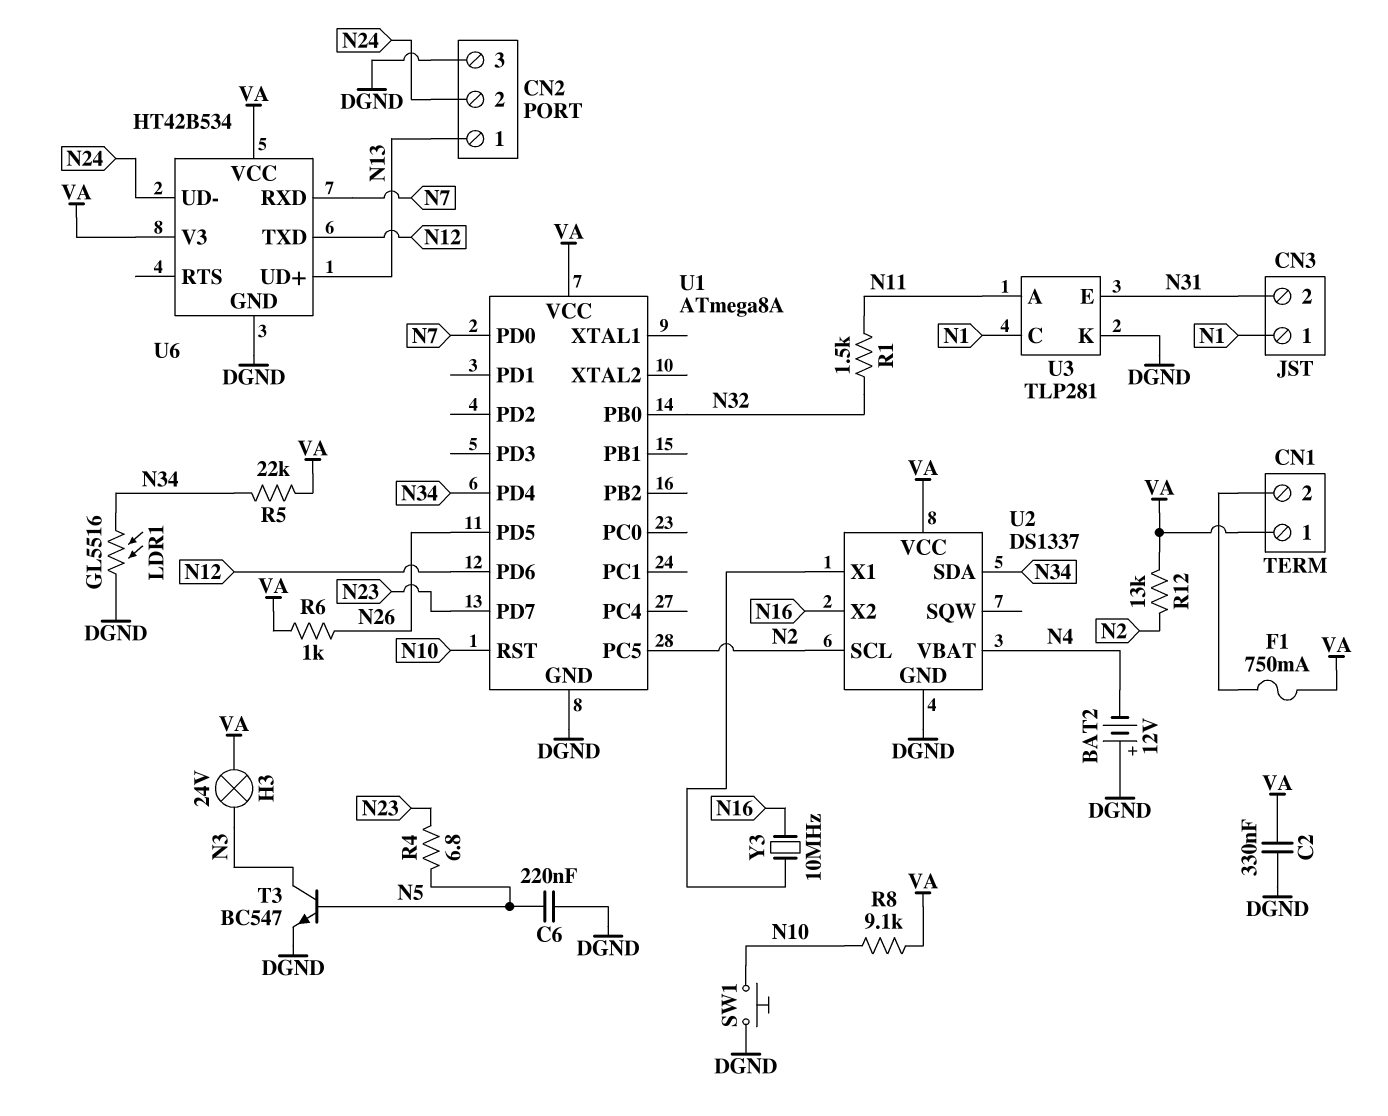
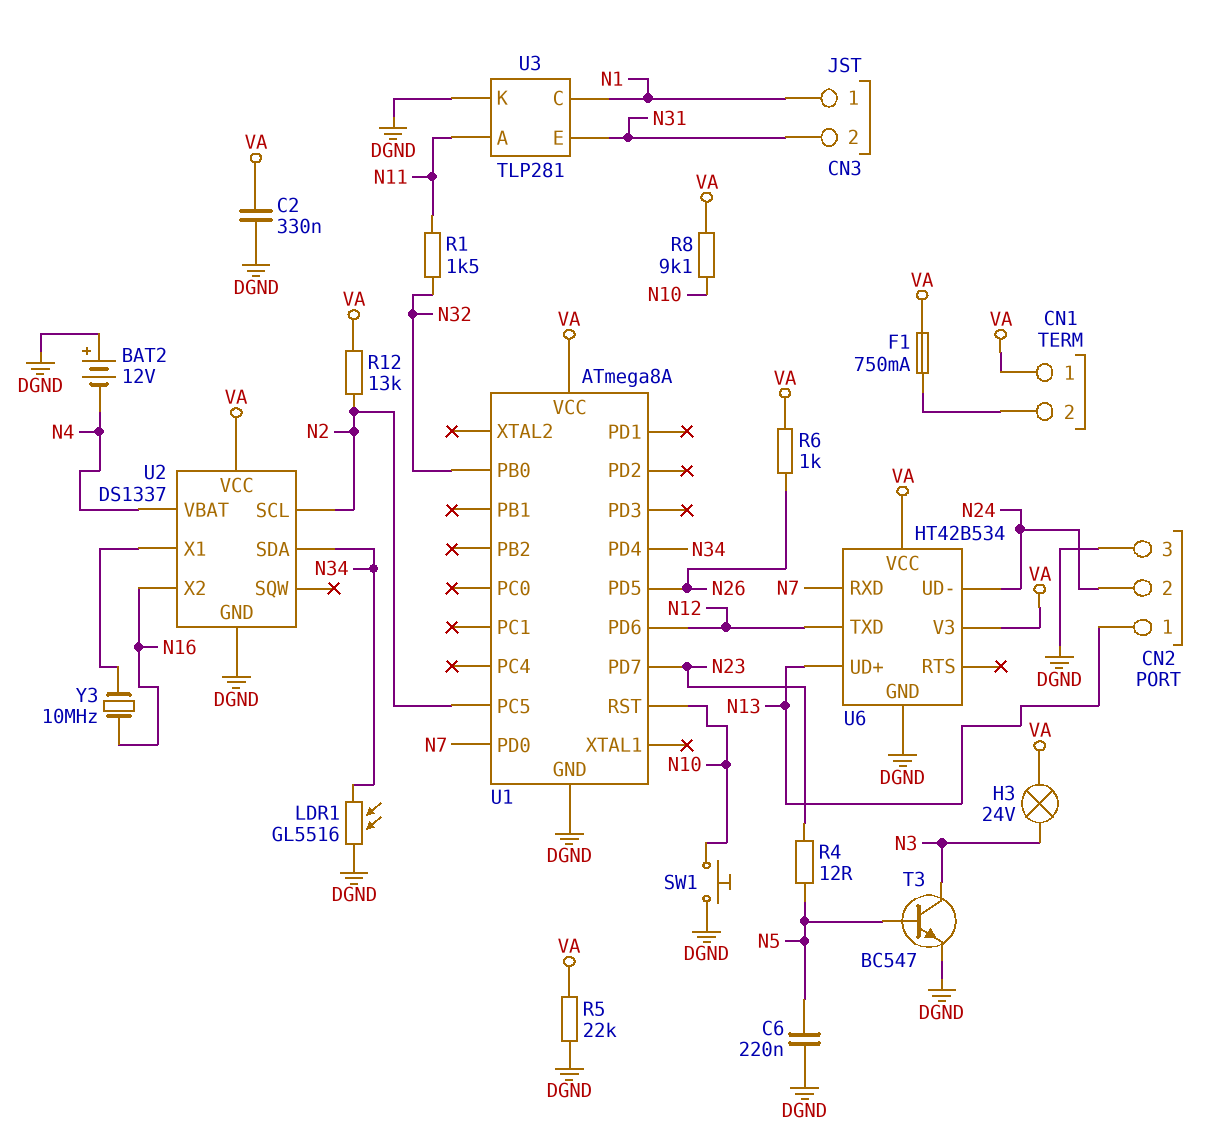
R4: 6.8 (N5, N23) -> 12 (N5, N23)
R5: 22k (N34, VA) -> 22k (DGND, VA)

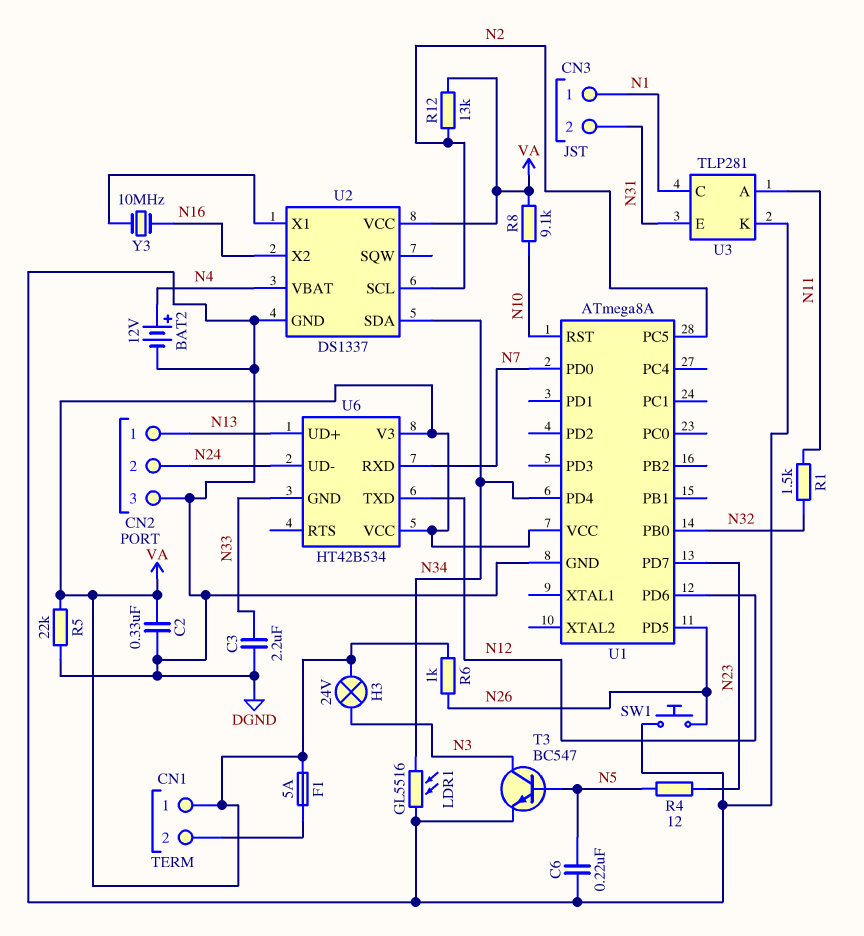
BAT2: 12V (plus DGND, minus N4) -> 12V (plus N4, minus DGND)
C3: none -> 2.2uF (DGND, N33)
F1: 750mA (CN1/2, VA) -> 5A (CN1/2, VA)
SW1: button (DGND, N10) -> button (DGND, N26)
U6 pin GND: DGND -> N33

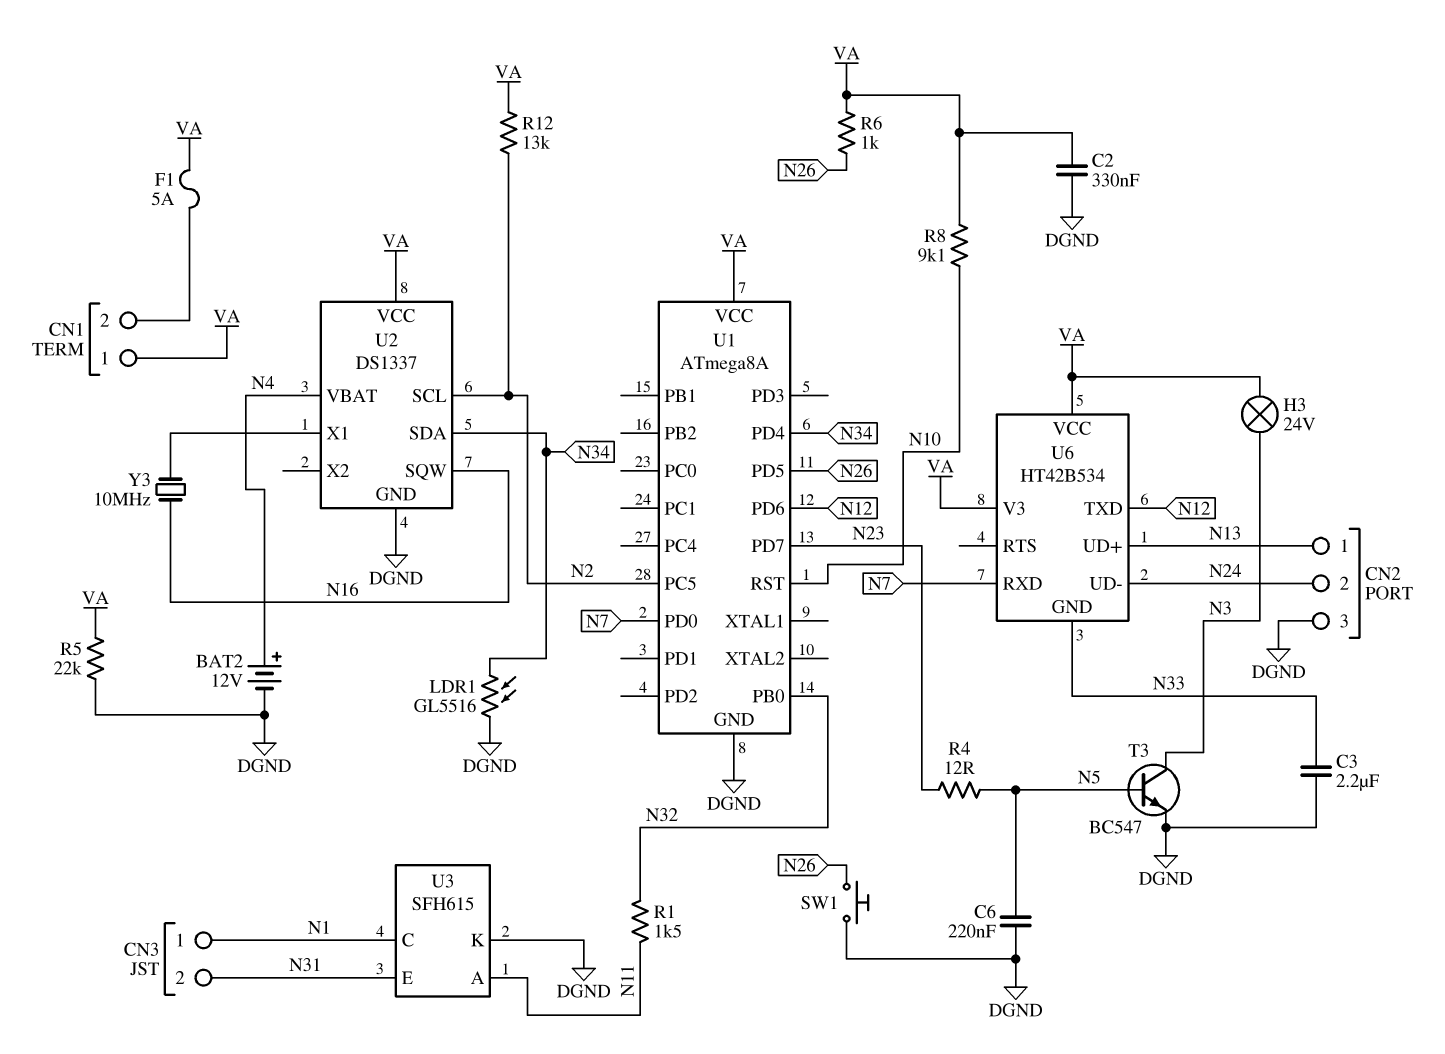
U2 pin SQW: none -> N16
U2 pin X2: N16 -> none
U3: TLP281 -> SFH615

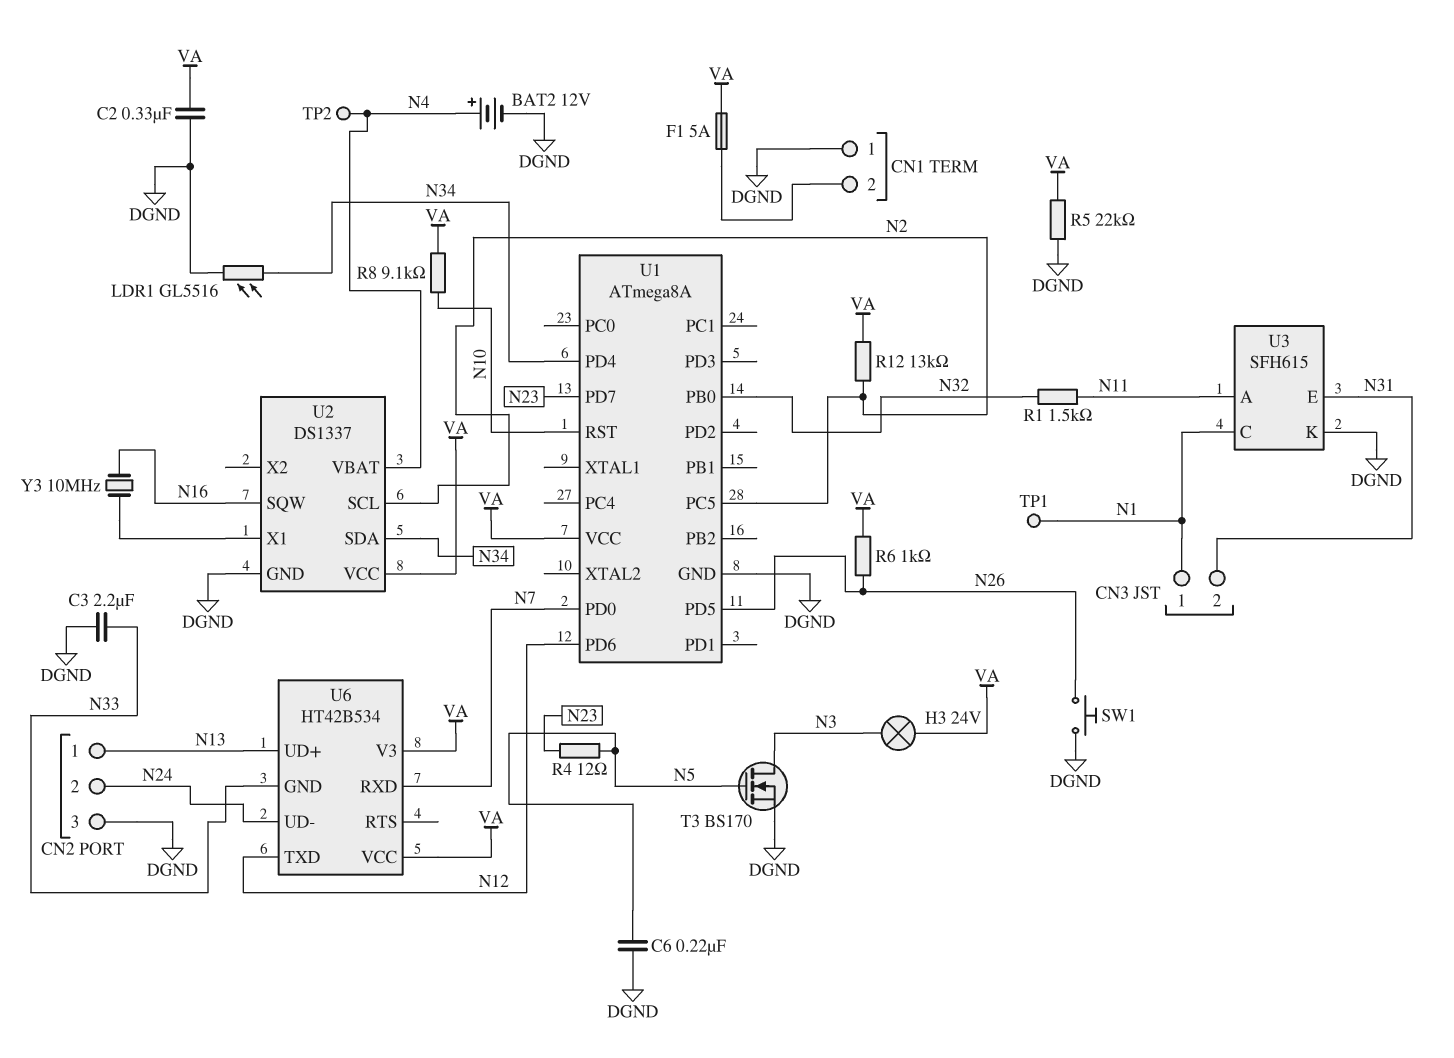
CN1 pin 1: VA -> DGND
T3: NPN BC547 (B N5, C N3, E DGND) -> NMOS BS170 (G N5, D N3, S DGND)
TP1: none -> test point (N1)
TP2: none -> test point (N4)

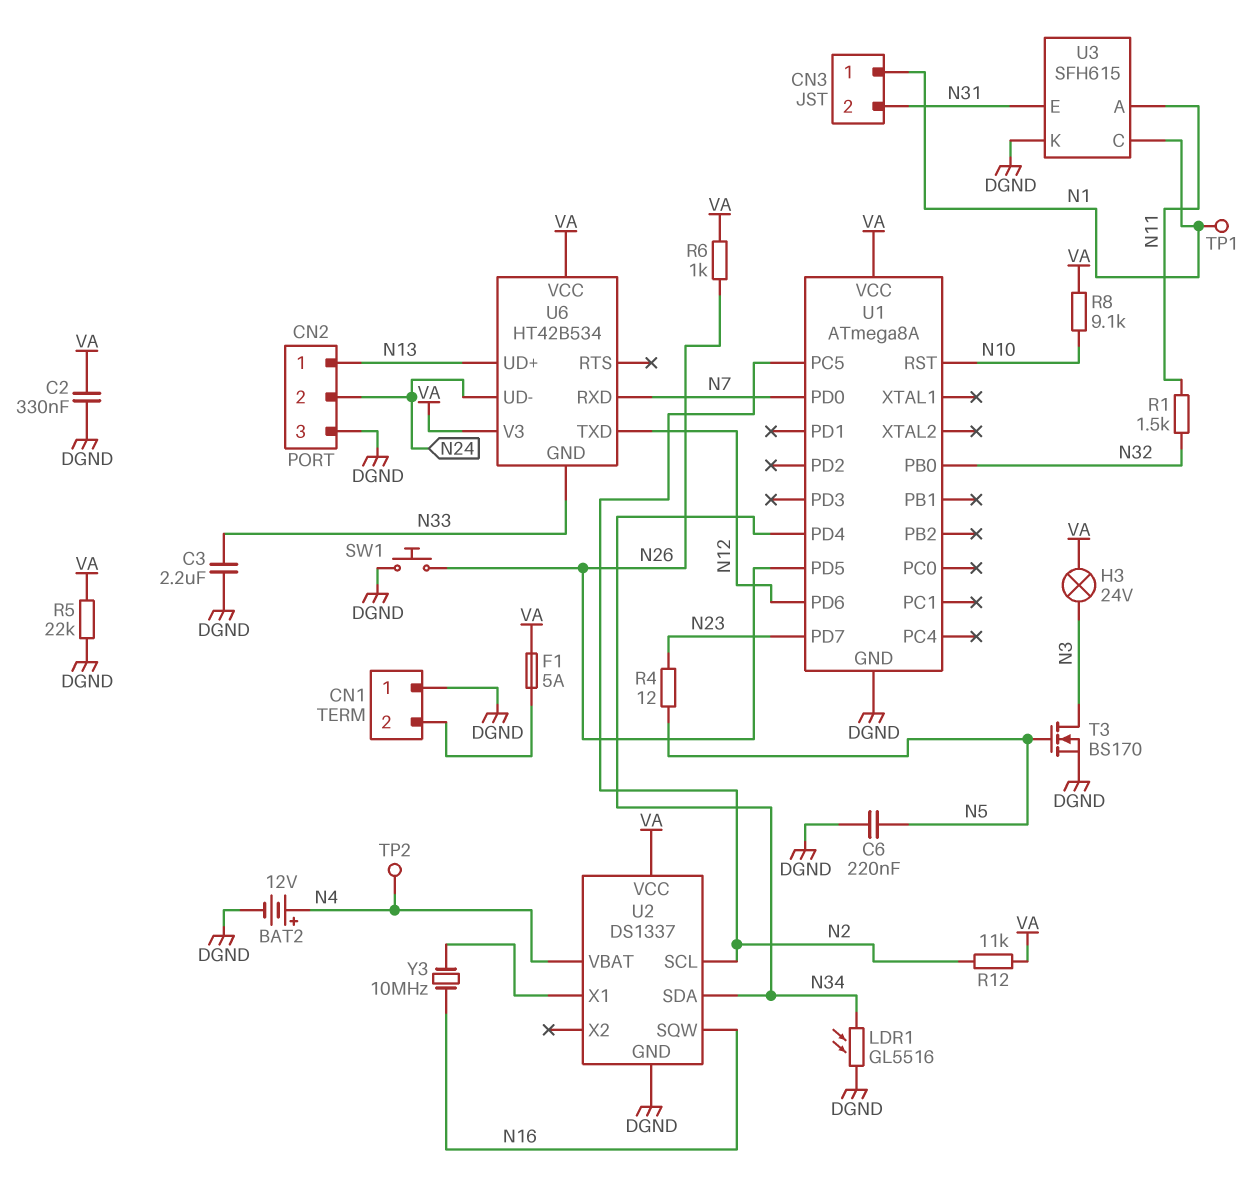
R12: 13k (N2, VA) -> 11k (N2, VA)

